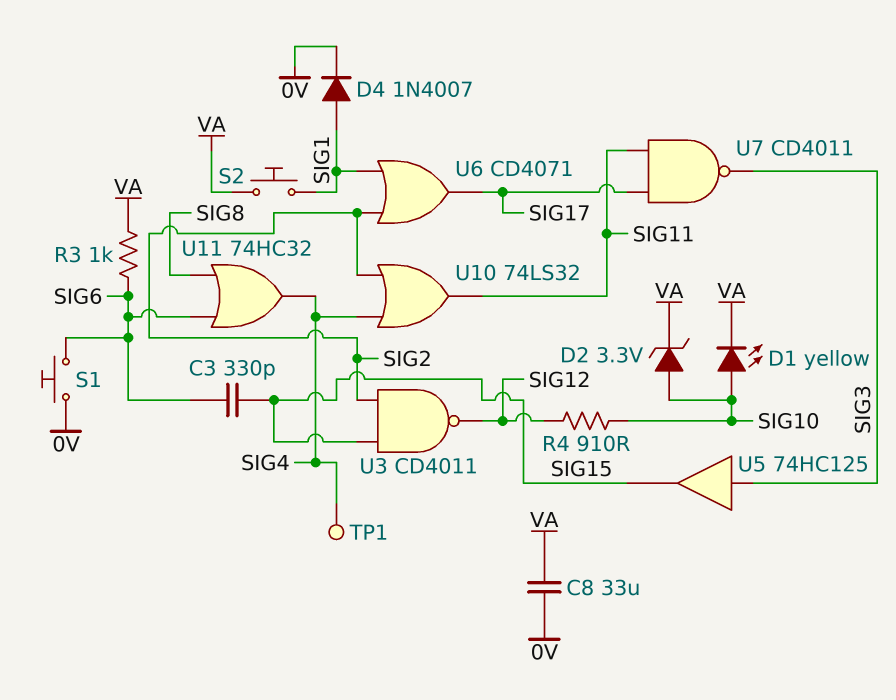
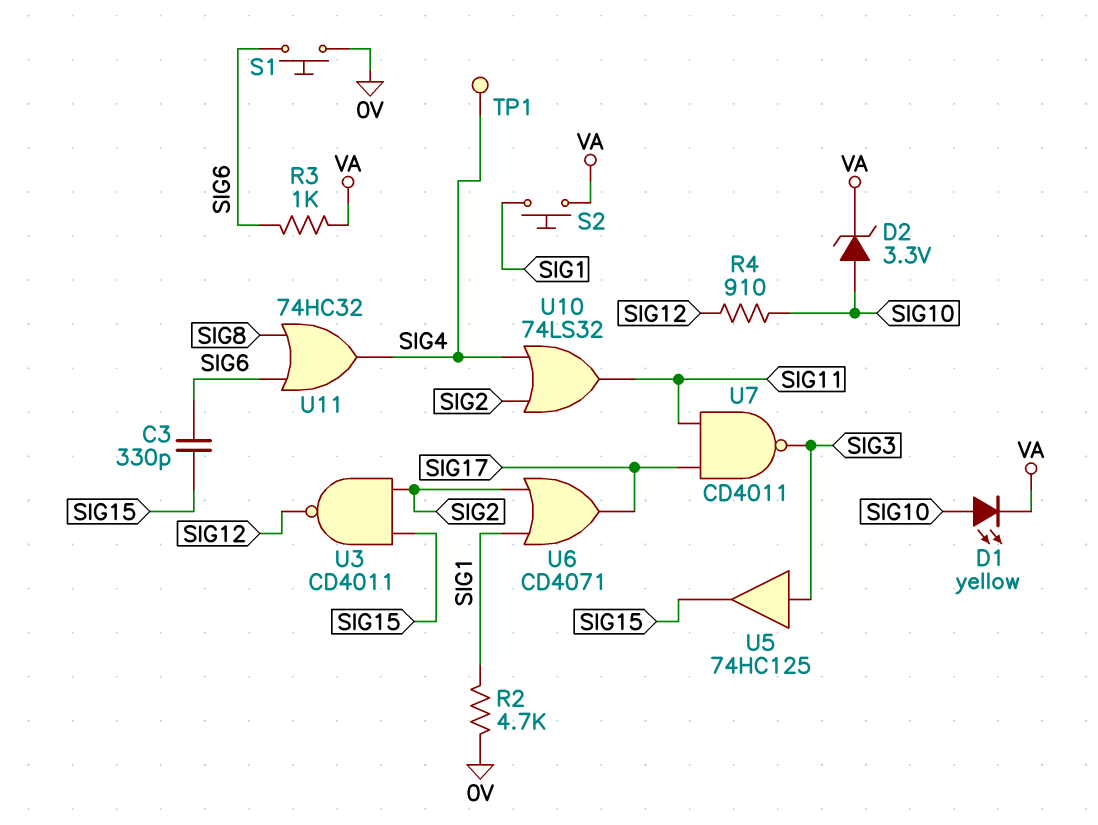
C8: 33uF (0V, VA) -> none
D4: diode 1N4007 (A SIG1, K 0V) -> none
R2: none -> 4.7k (0V, SIG1)

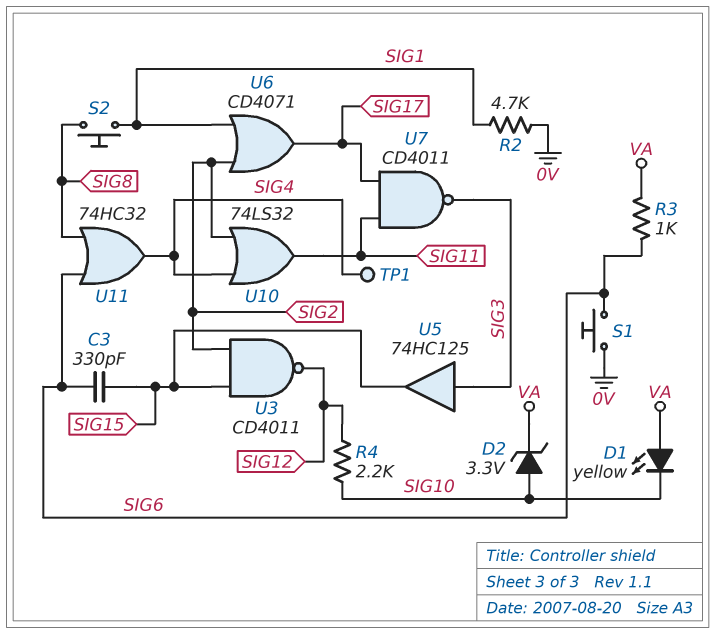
D1: LED yellow (A SIG10, K VA) -> LED yellow (A VA, K SIG10)
R4: 910 (SIG10, SIG12) -> 2.2k (SIG10, SIG12)
S2: button (SIG1, VA) -> button (SIG1, SIG8)

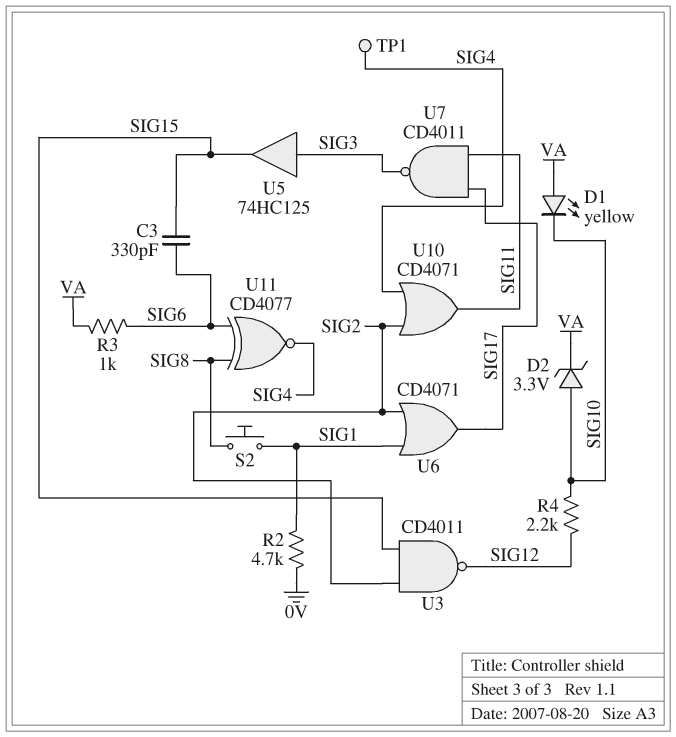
S1: button (0V, SIG6) -> none
U10: OR 74LS32 (in SIG2, in SIG4, out SIG11) -> OR CD4071 (in SIG2, in SIG4, out SIG11)
U11: OR 74HC32 (in SIG6, in SIG8, out SIG4) -> XNOR CD4077 (in SIG6, in SIG8, out SIG4)

